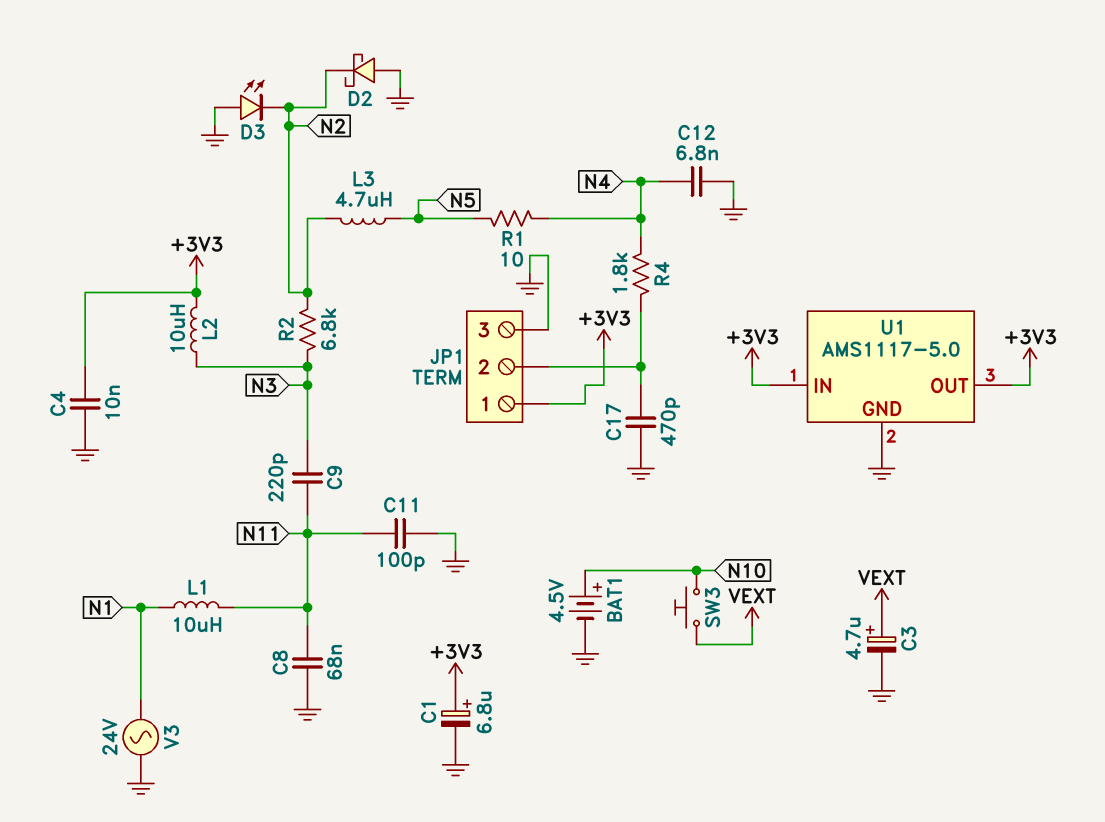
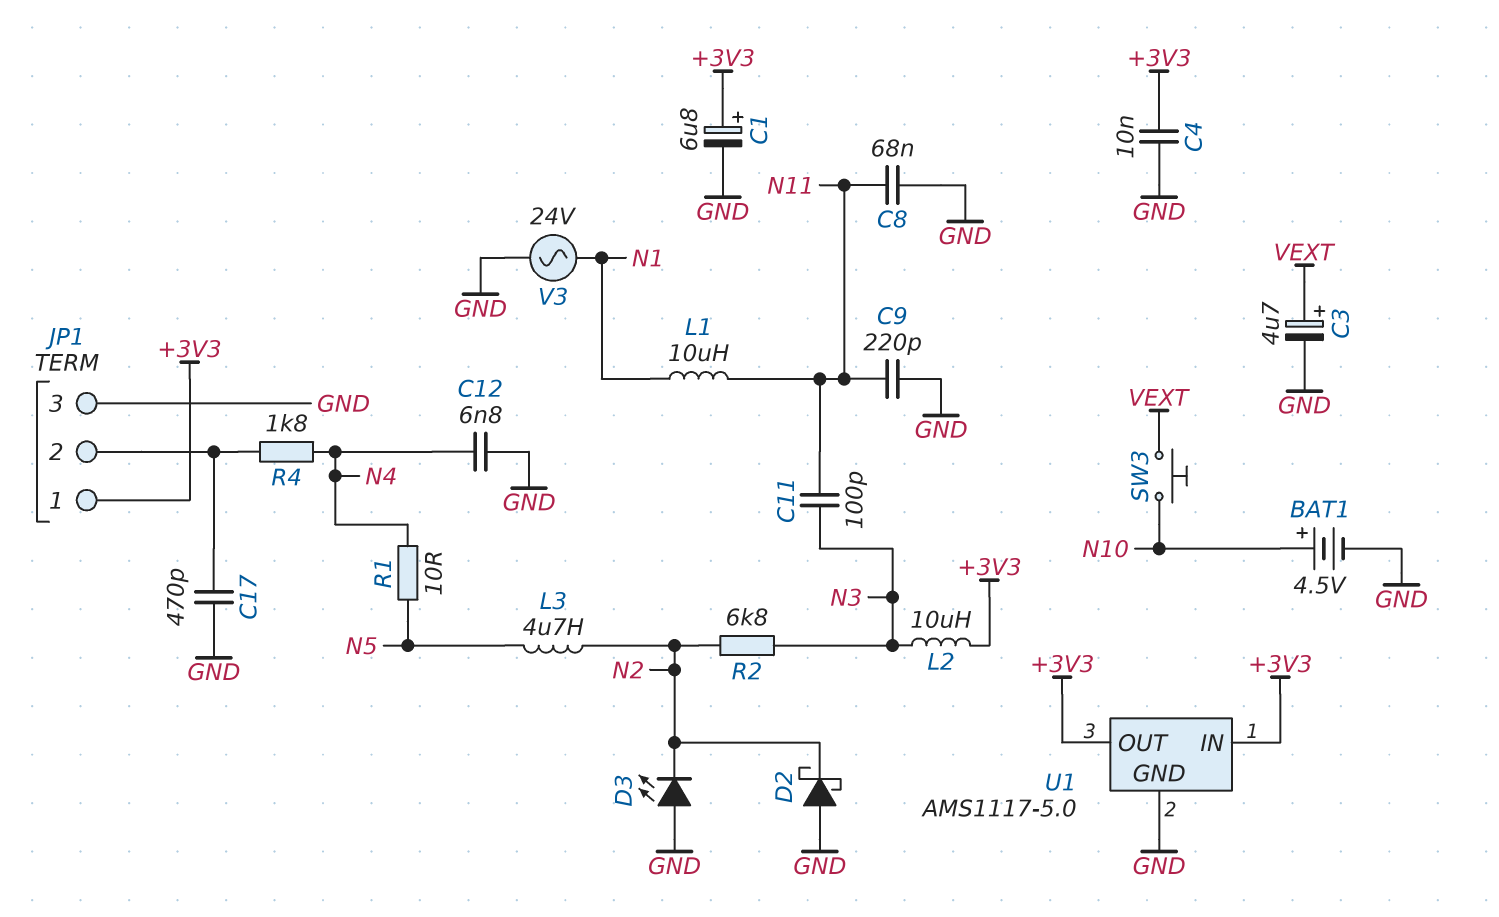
C9: 220pF (N3, N11) -> 220pF (GND, N11)
C11: 100pF (GND, N11) -> 100pF (N3, N11)

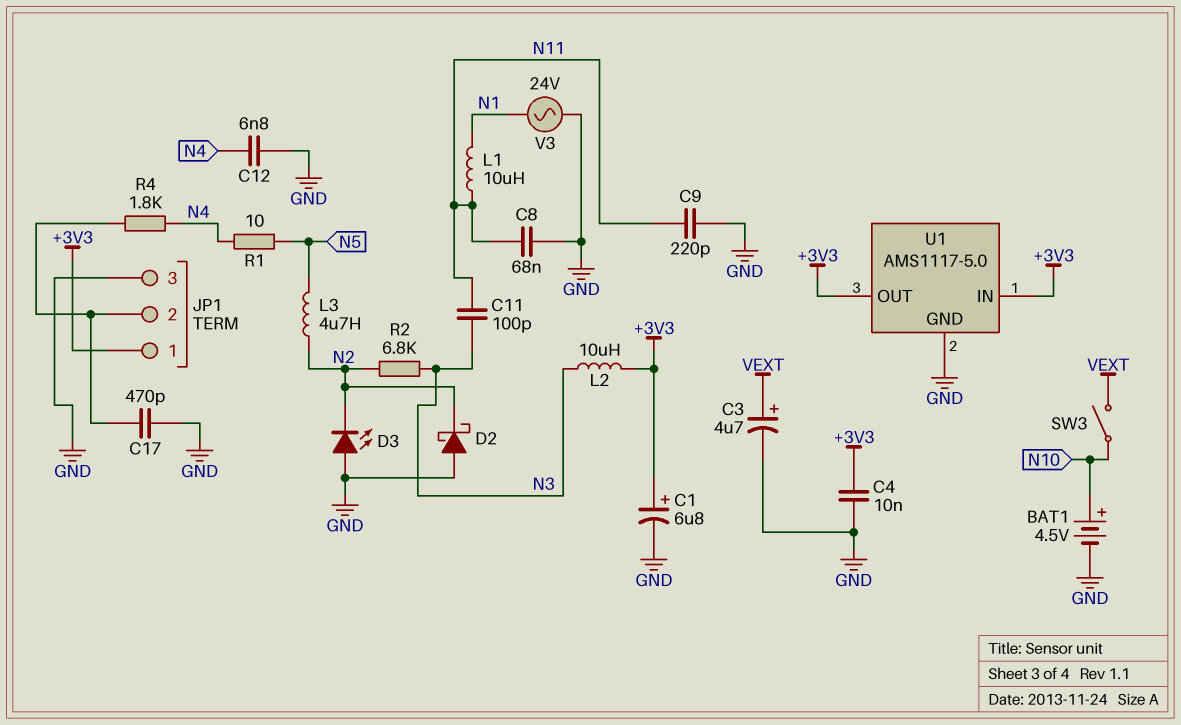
SW3: button (N10, VEXT) -> switch (N10, VEXT)

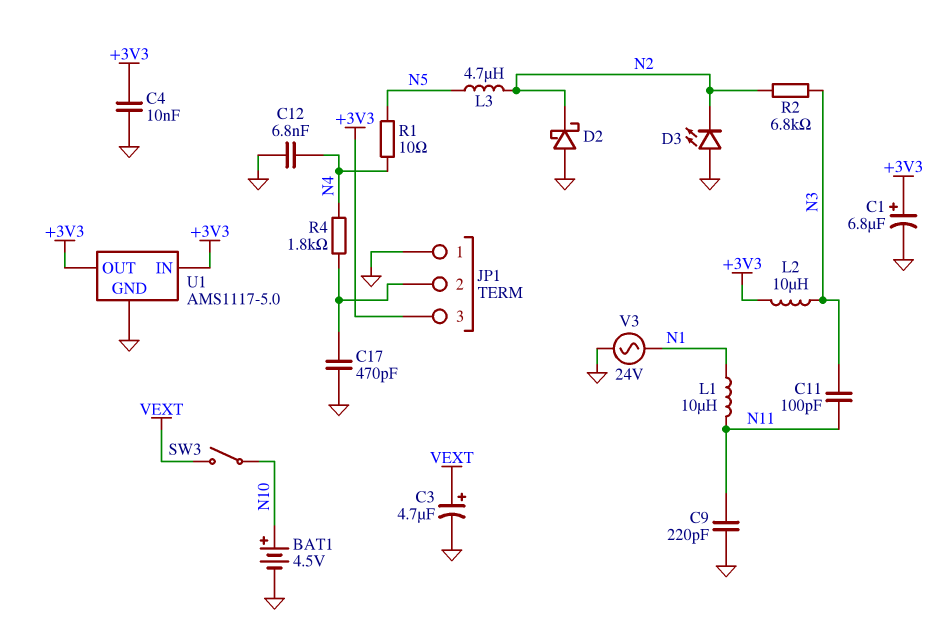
C8: 68nF (GND, N11) -> none
JP1 pin 1: +3V3 -> GND
JP1 pin 3: GND -> +3V3

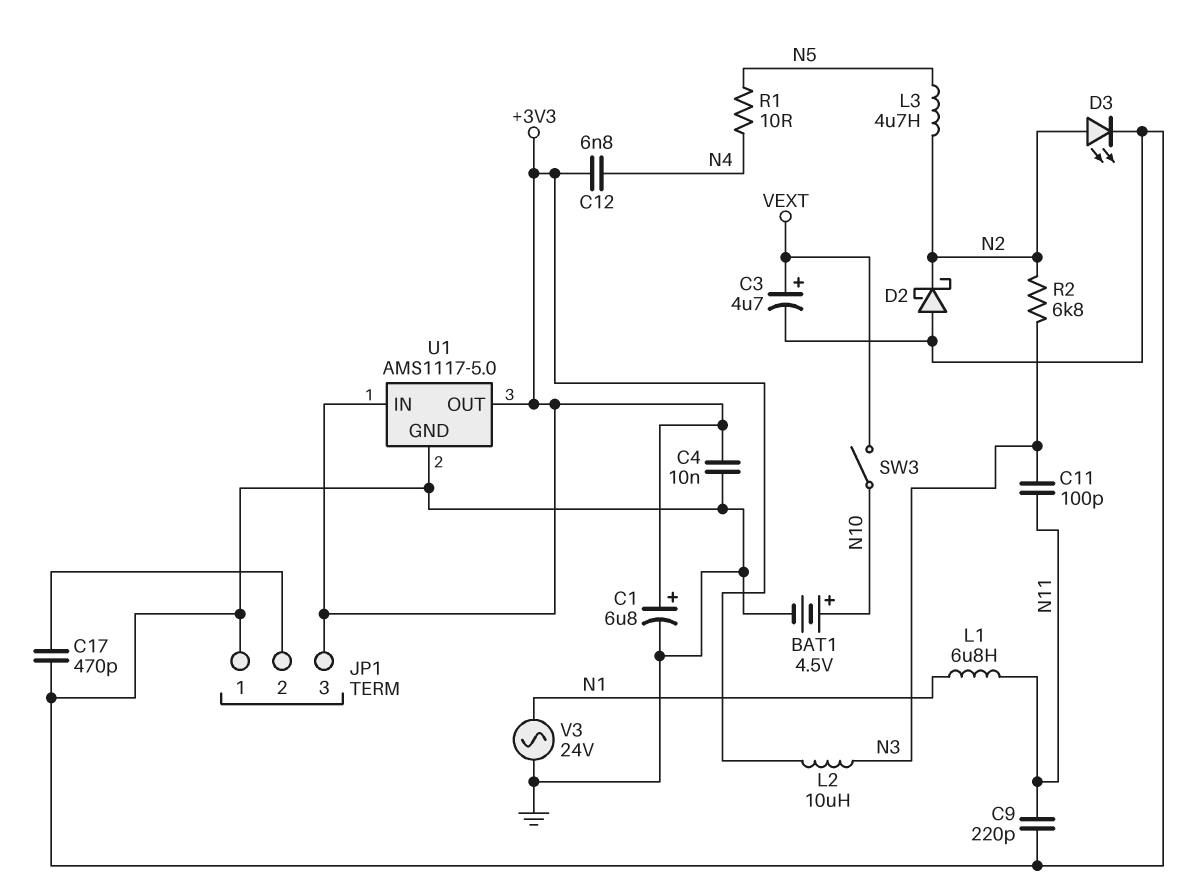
C12: 6.8nF (GND, N4) -> 6.8nF (+3V3, N4)
D3: LED (A GND, K N2) -> LED (A N2, K GND)
L1: 10uH (N1, N11) -> 6.8uH (N1, N11)
R4: 1.8k (JP1/2, N4) -> none

